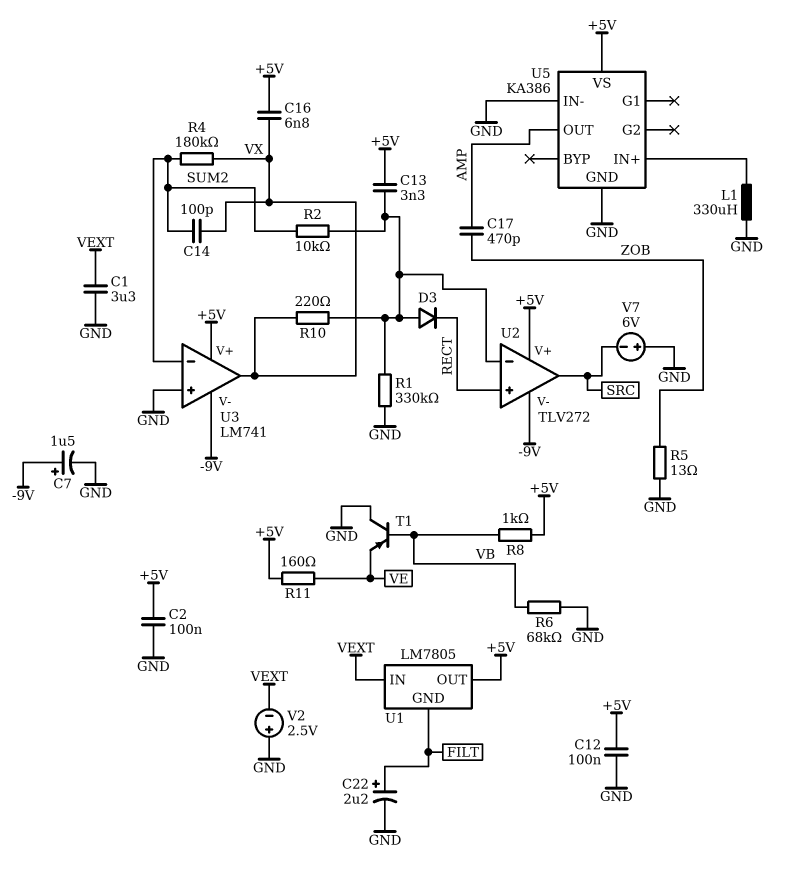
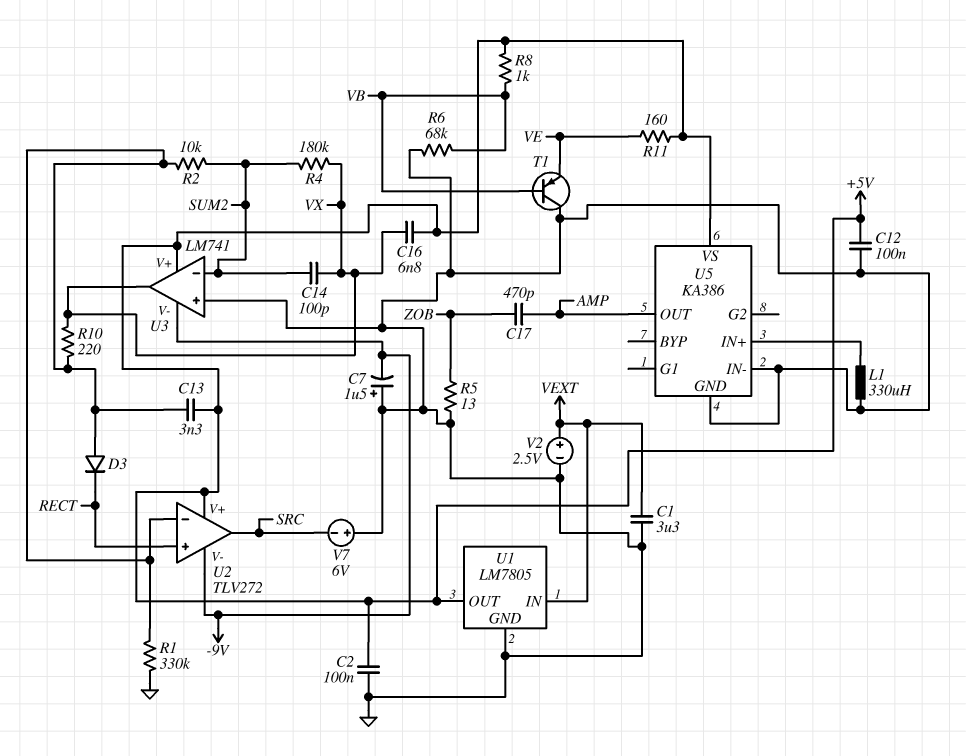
C7: 1.5uF (plus -9V, minus GND) -> 1.5uF (plus GND, minus -9V)
C22: 2.2uF (plus FILT, minus GND) -> none
U1 pin GND: FILT -> GND
V2: 2.5V (plus GND, minus VEXT) -> 2.5V (plus VEXT, minus GND)

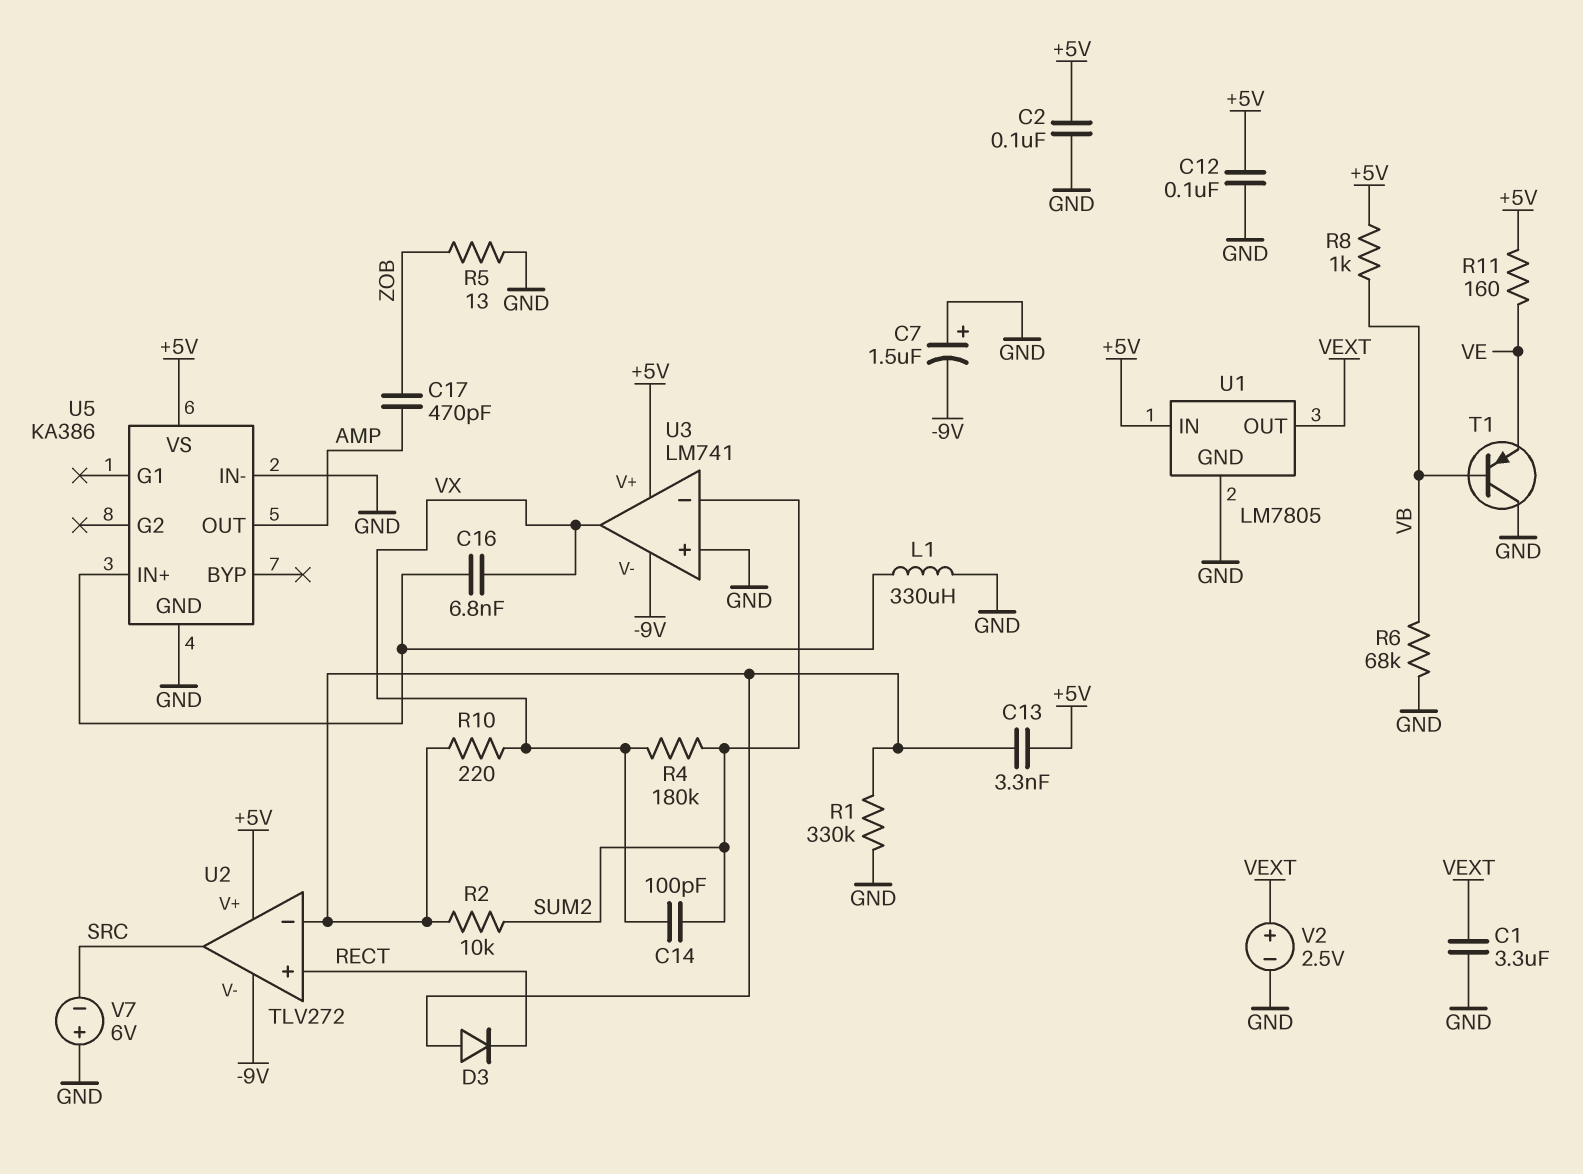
C16: 6.8nF (+5V, VX) -> 6.8nF (U5/IN+, VX)
U1 pin IN: VEXT -> +5V
U1 pin OUT: +5V -> VEXT

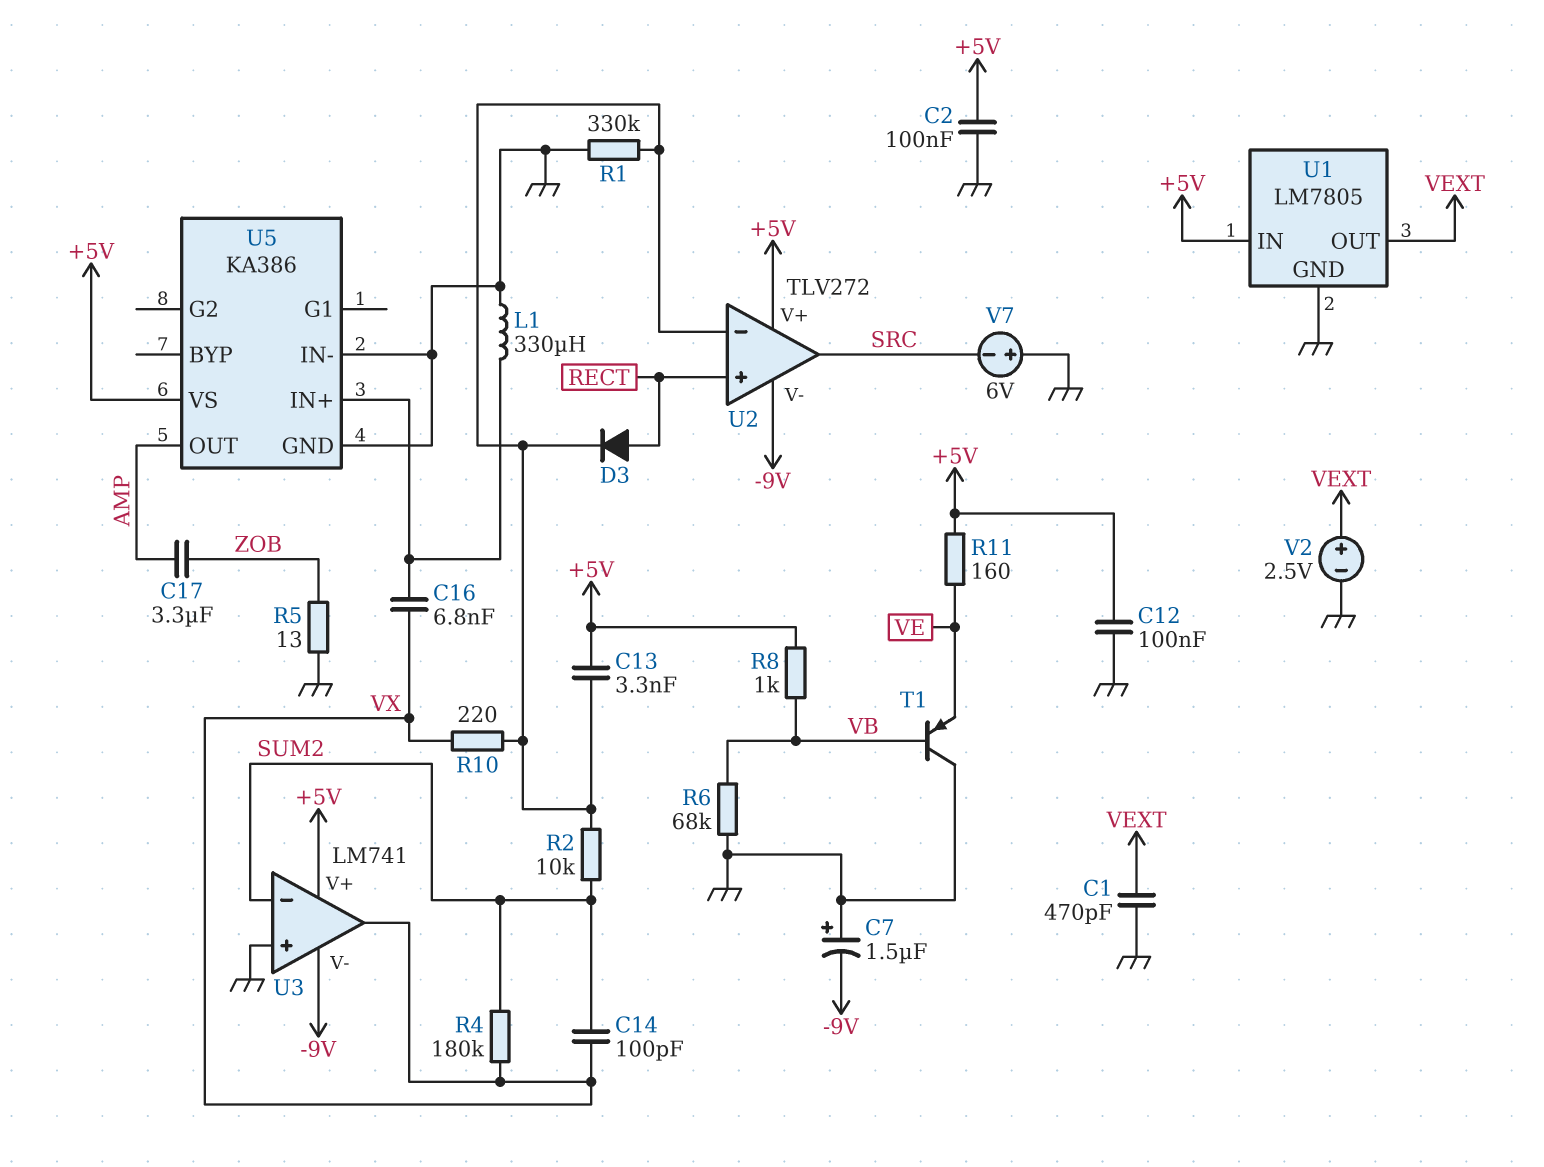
C1: 3.3uF (GND, VEXT) -> 470pF (GND, VEXT)
C17: 470pF (AMP, ZOB) -> 3.3uF (AMP, ZOB)
D3: diode (A U2/in-, K RECT) -> diode (A RECT, K U2/in-)

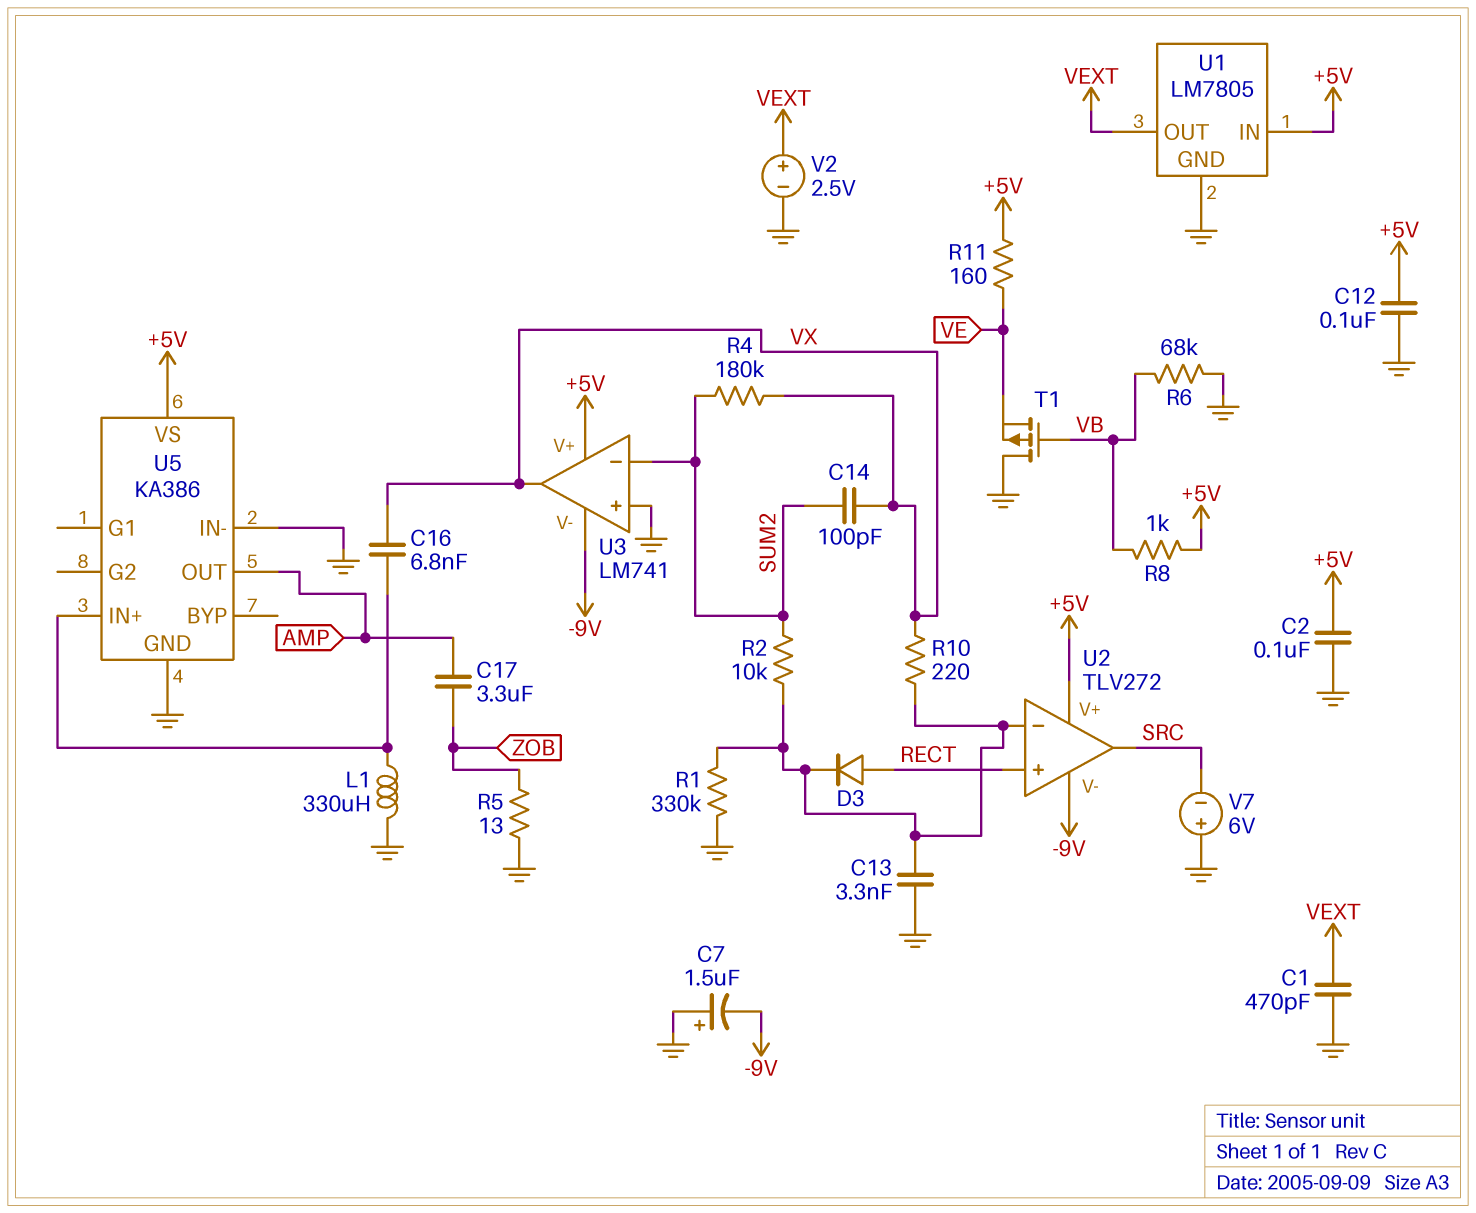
C13: 3.3nF (+5V, U2/in-) -> 3.3nF (GND, U2/in-)
T1: PNP (B VB, C GND, E VE) -> PMOS (G VB, D GND, S VE)

